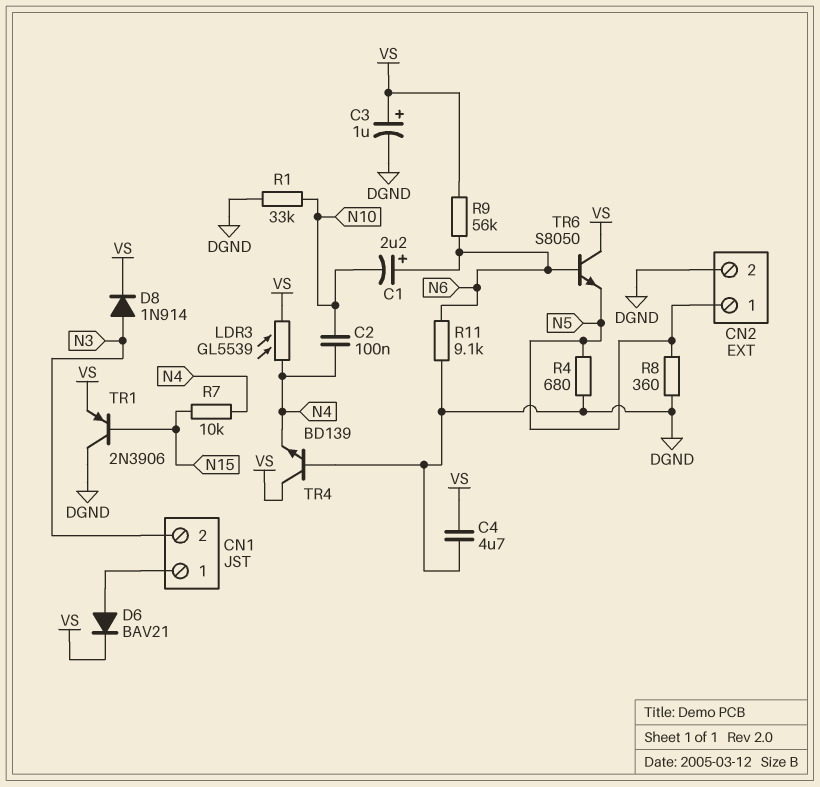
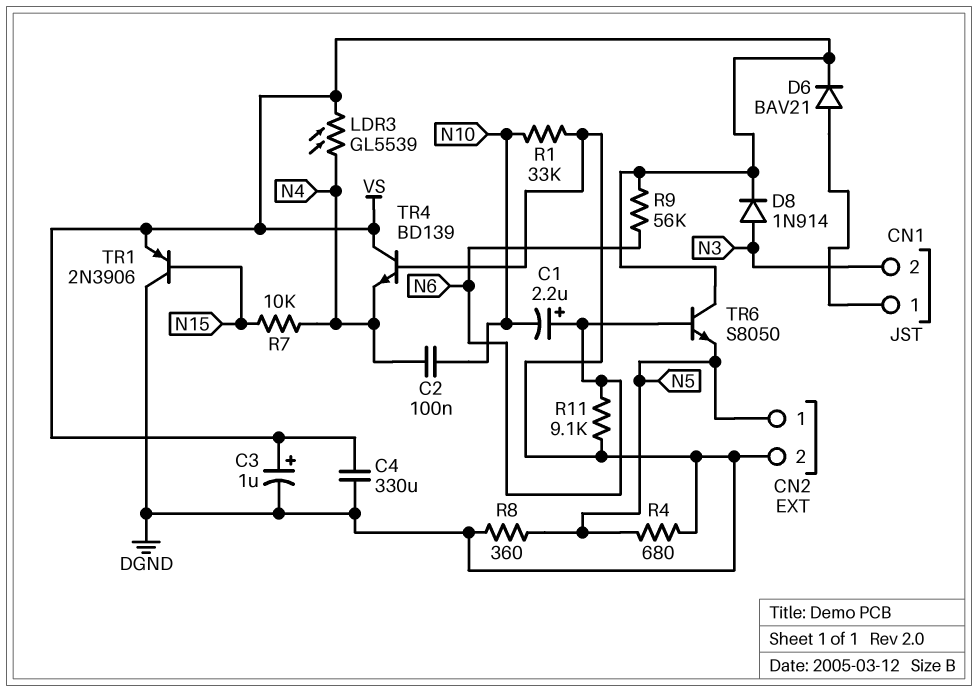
C4: 4.7uF (DGND, VS) -> 330uF (DGND, VS)

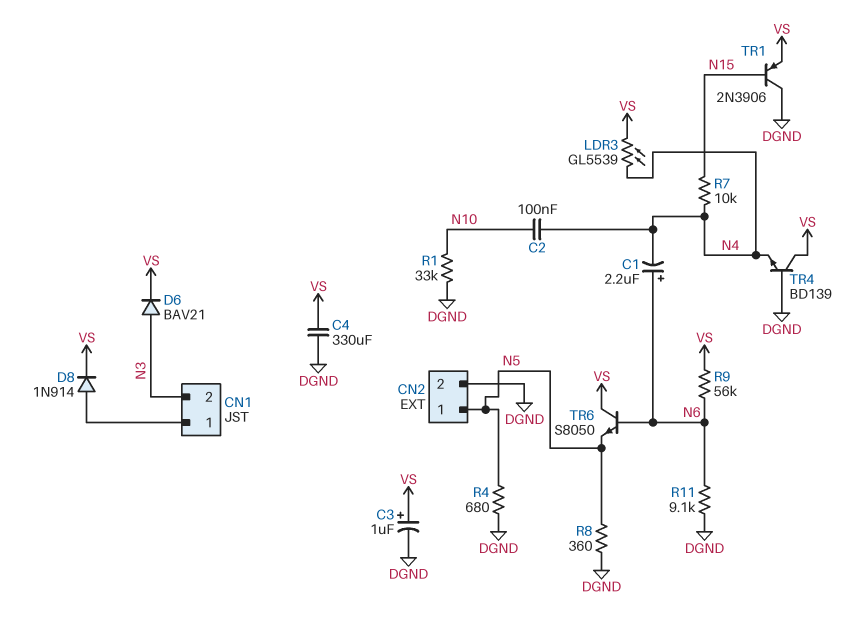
C1: 2.2uF (plus N6, minus N10) -> 2.2uF (plus N6, minus N4)
D6: diode BAV21 (A CN1/1, K VS) -> diode BAV21 (A N3, K VS)
D8: diode 1N914 (A N3, K VS) -> diode 1N914 (A CN1/1, K VS)

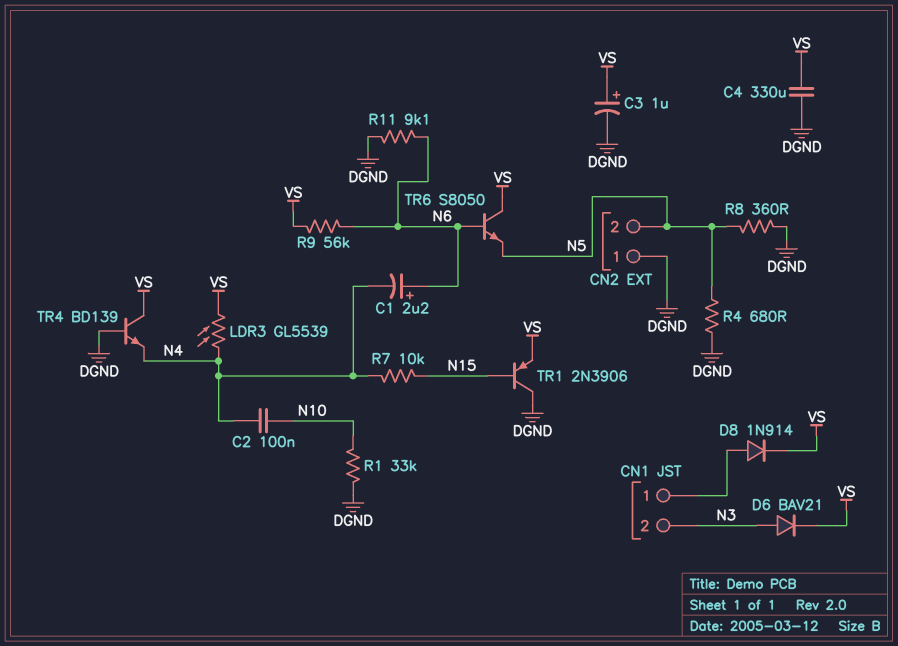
CN2 pin 1: N5 -> DGND
CN2 pin 2: DGND -> N5

